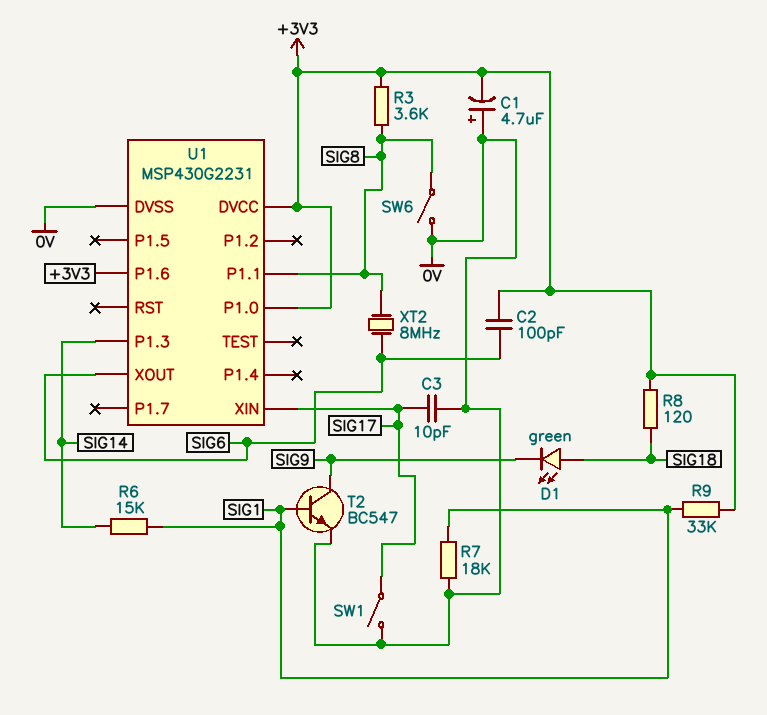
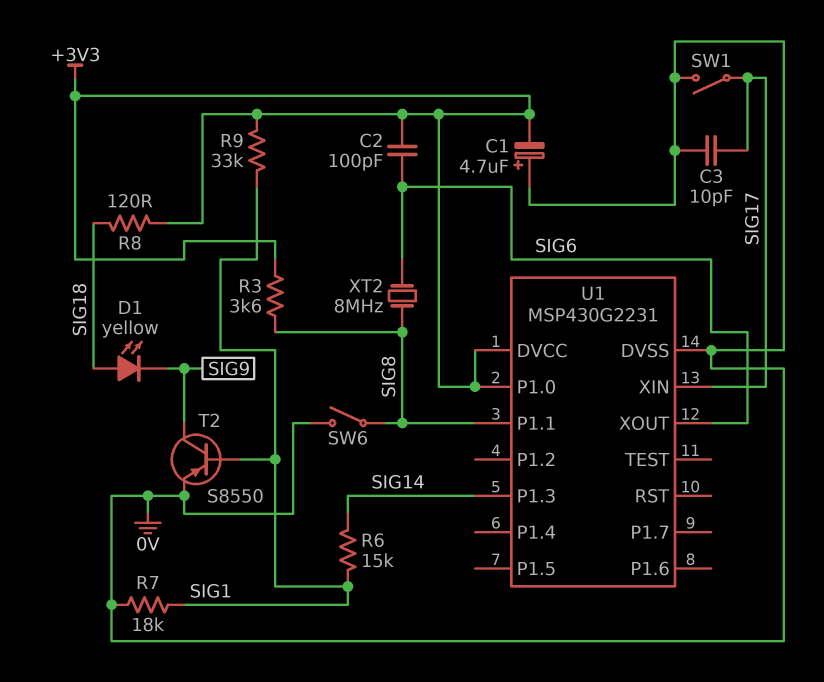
D1: LED green (A SIG18, K SIG9) -> LED yellow (A SIG18, K SIG9)
T2: NPN BC547 (B SIG1, C SIG9, E 0V) -> PNP S8550 (B SIG1, C SIG9, E 0V)
U1 pin P1.6: +3V3 -> none

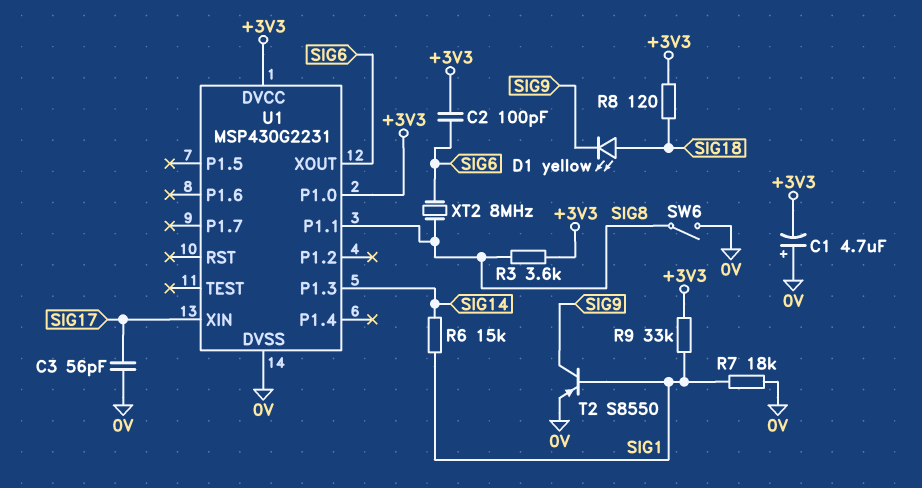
C3: 10pF (0V, SIG17) -> 56pF (0V, SIG17)
SW1: switch (0V, SIG17) -> none

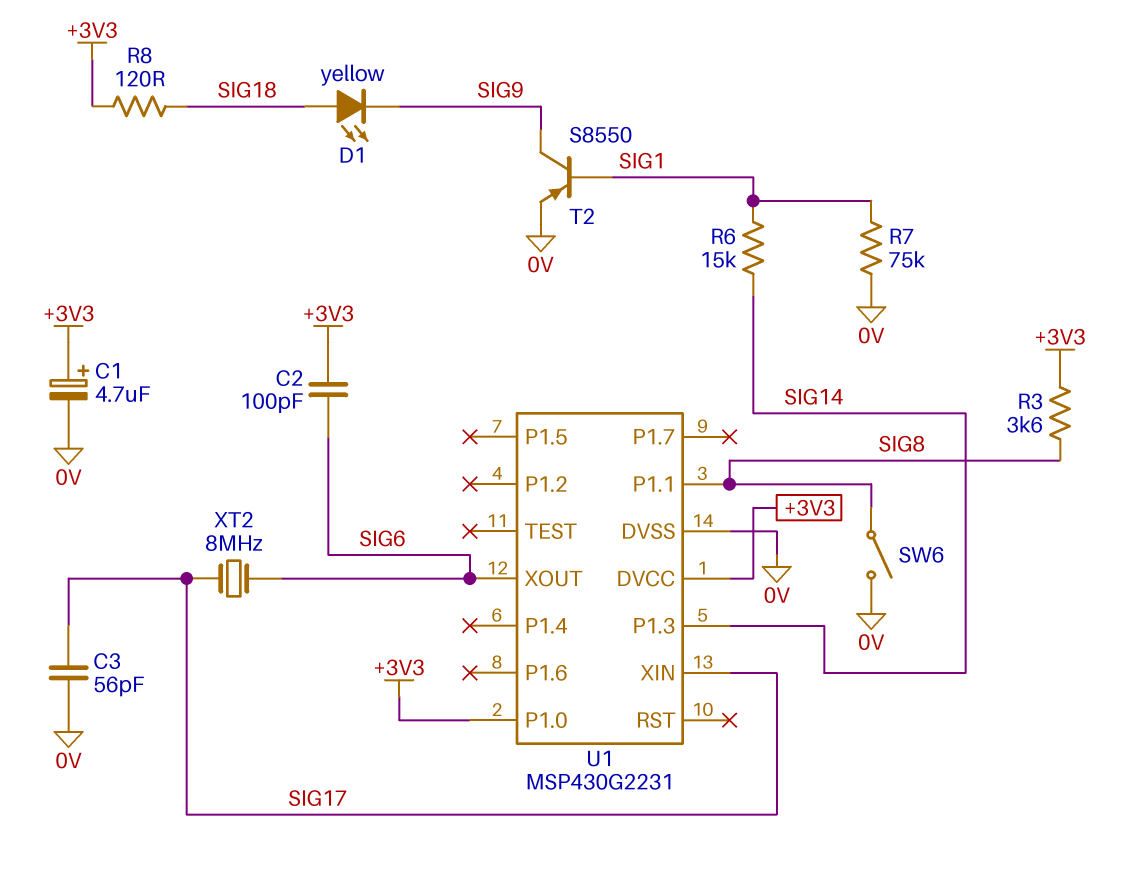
C1: 4.7uF (plus 0V, minus +3V3) -> 4.7uF (plus +3V3, minus 0V)
R7: 18k (0V, SIG1) -> 75k (0V, SIG1)
R9: 33k (+3V3, SIG1) -> none
XT2: 8MHz (SIG6, SIG8) -> 8MHz (SIG6, SIG17)

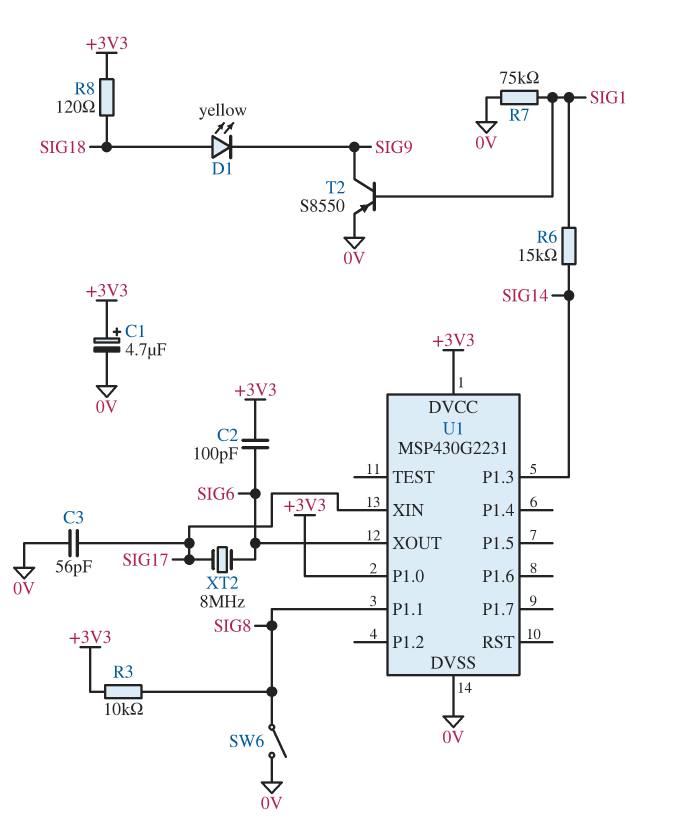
R3: 3.6k (+3V3, SIG8) -> 10k (+3V3, SIG8)

